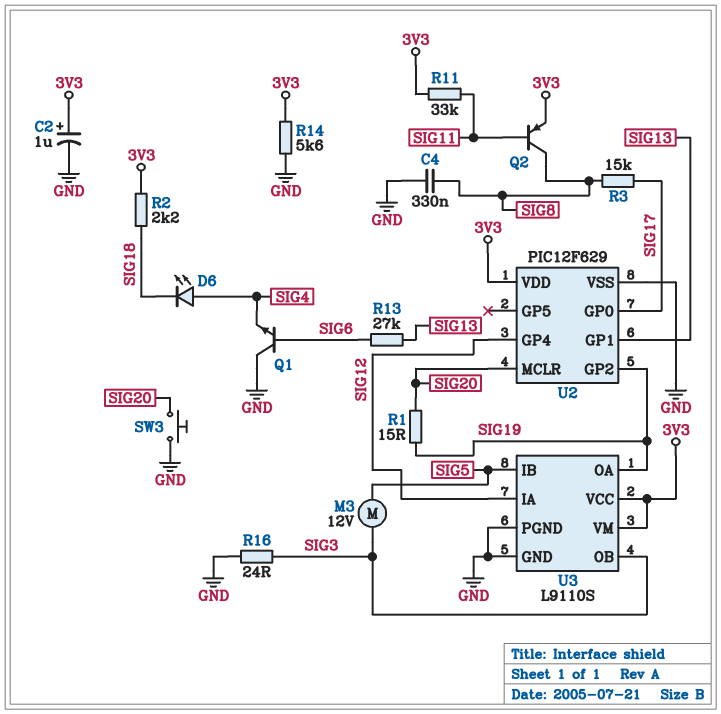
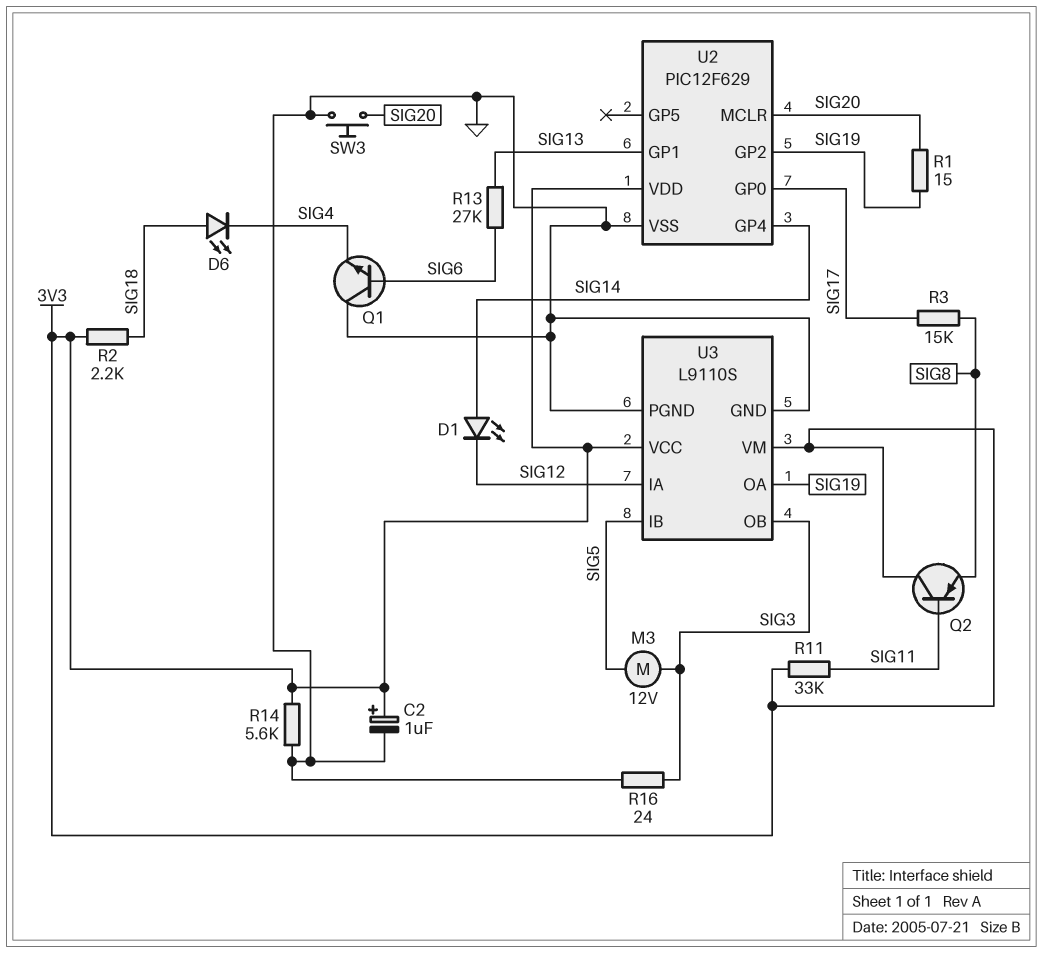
C4: 330nF (GND, SIG8) -> none
D1: none -> LED (A SIG14, K SIG12)
D6: LED (A SIG4, K SIG18) -> LED (A SIG18, K SIG4)
Q2: PNP (B SIG11, C SIG8, E 3V3) -> PNP (B SIG11, C 3V3, E SIG8)
U2 pin GP4: SIG12 -> SIG14

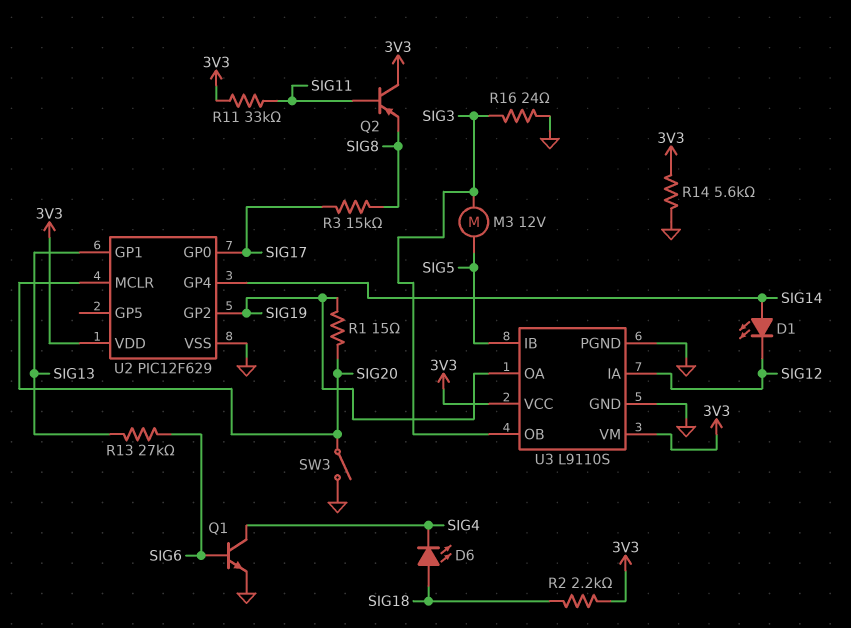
C2: 1uF (plus 3V3, minus GND) -> none
Q1: NPN (B SIG6, C GND, E SIG4) -> NPN (B SIG6, C SIG4, E GND)
SW3: button (GND, SIG20) -> switch (GND, SIG20)

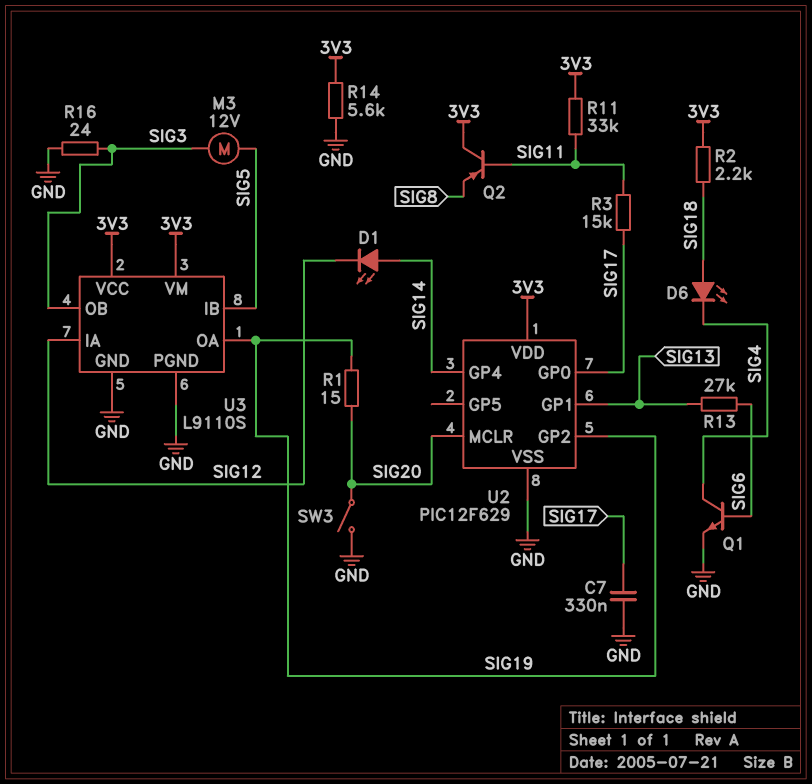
C7: none -> 330nF (GND, SIG17)
R3: 15k (SIG8, SIG17) -> 15k (SIG11, SIG17)

